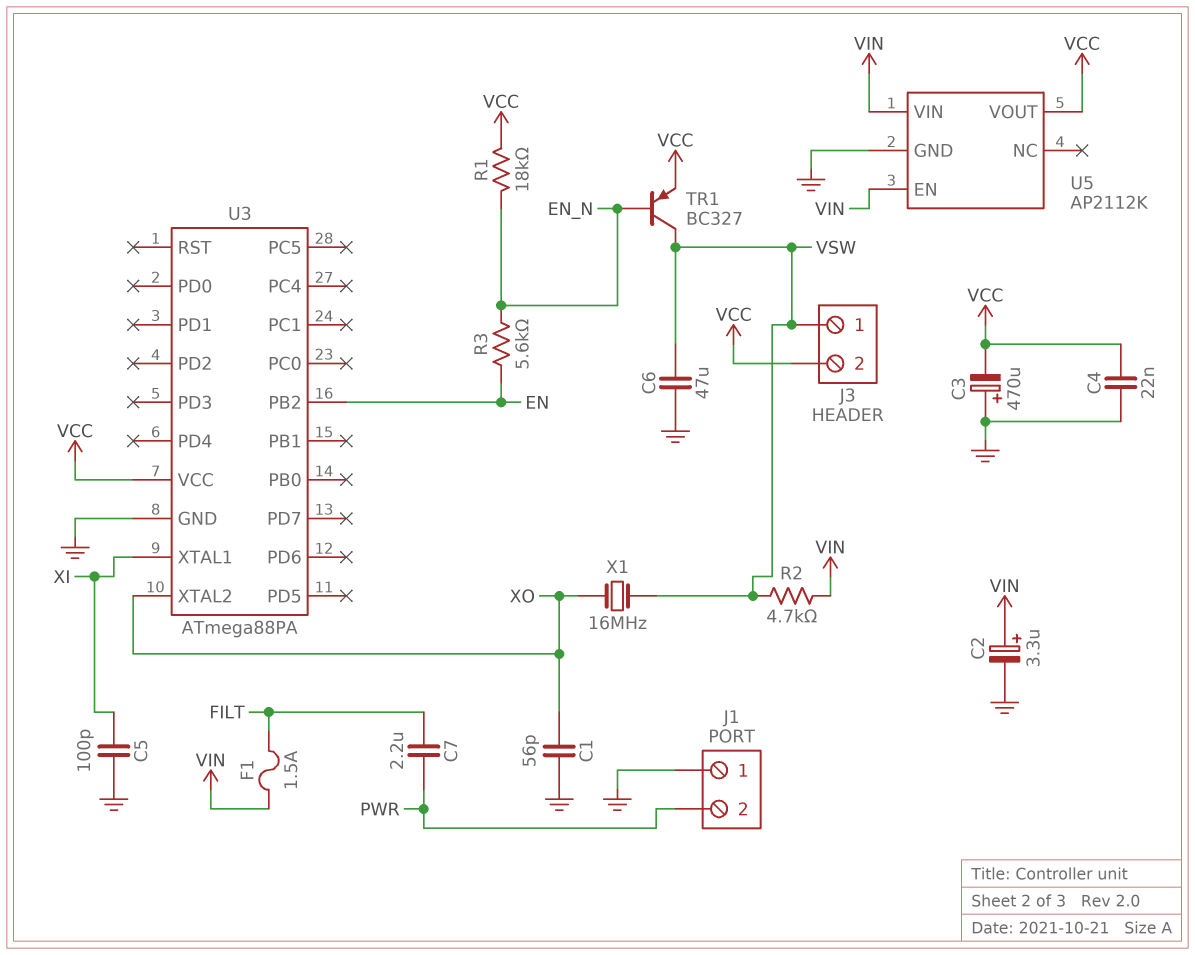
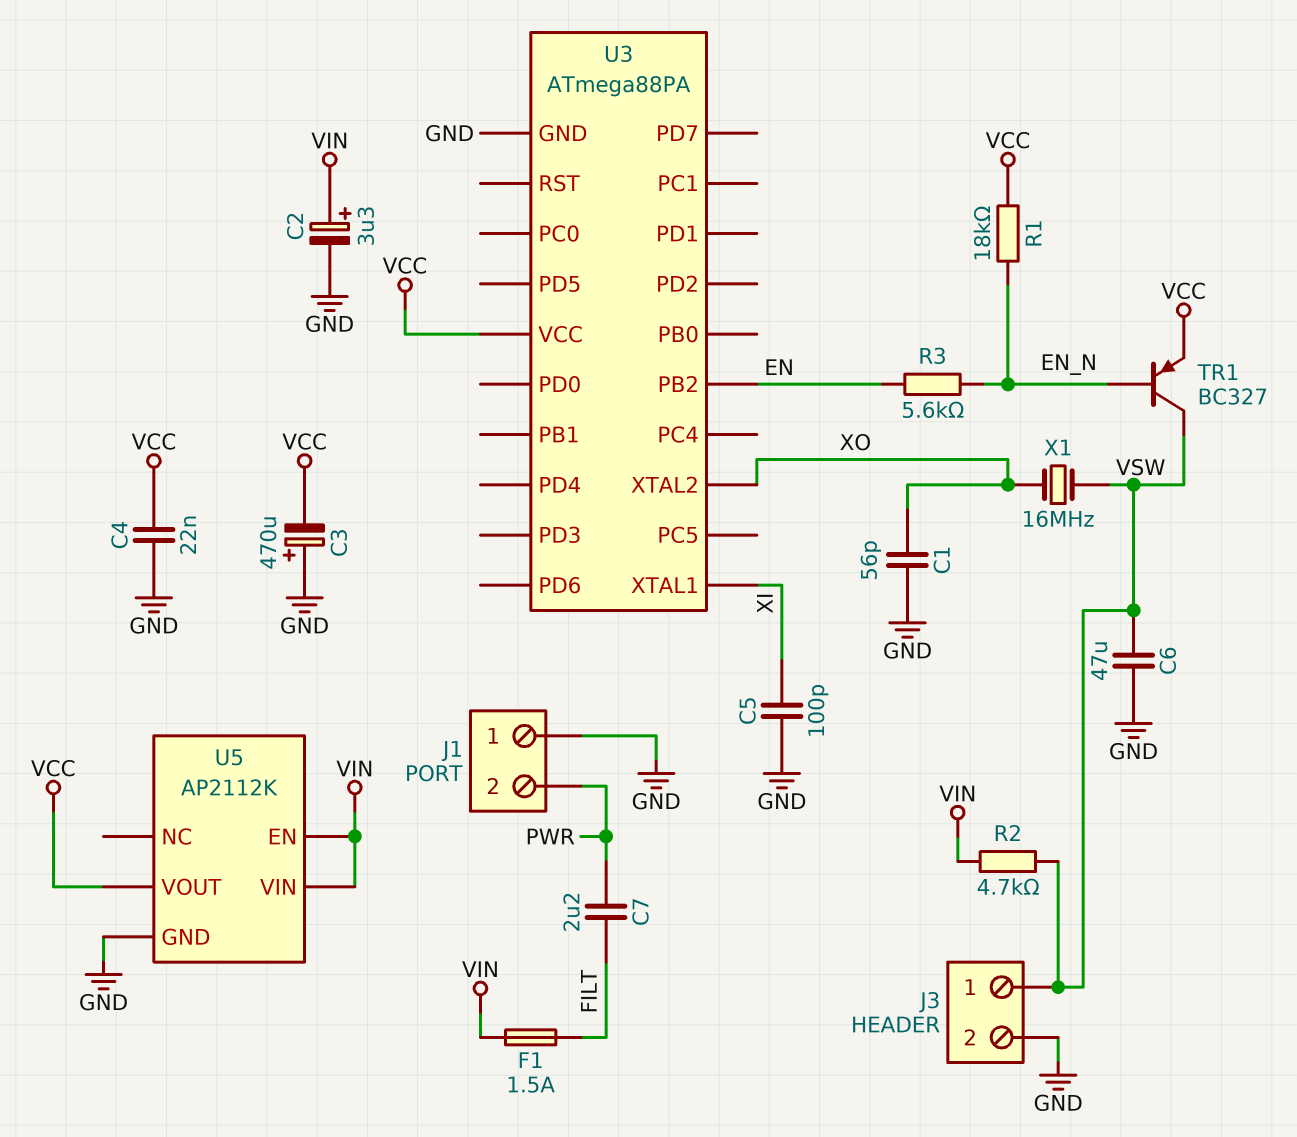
J3 pin 2: VCC -> GND

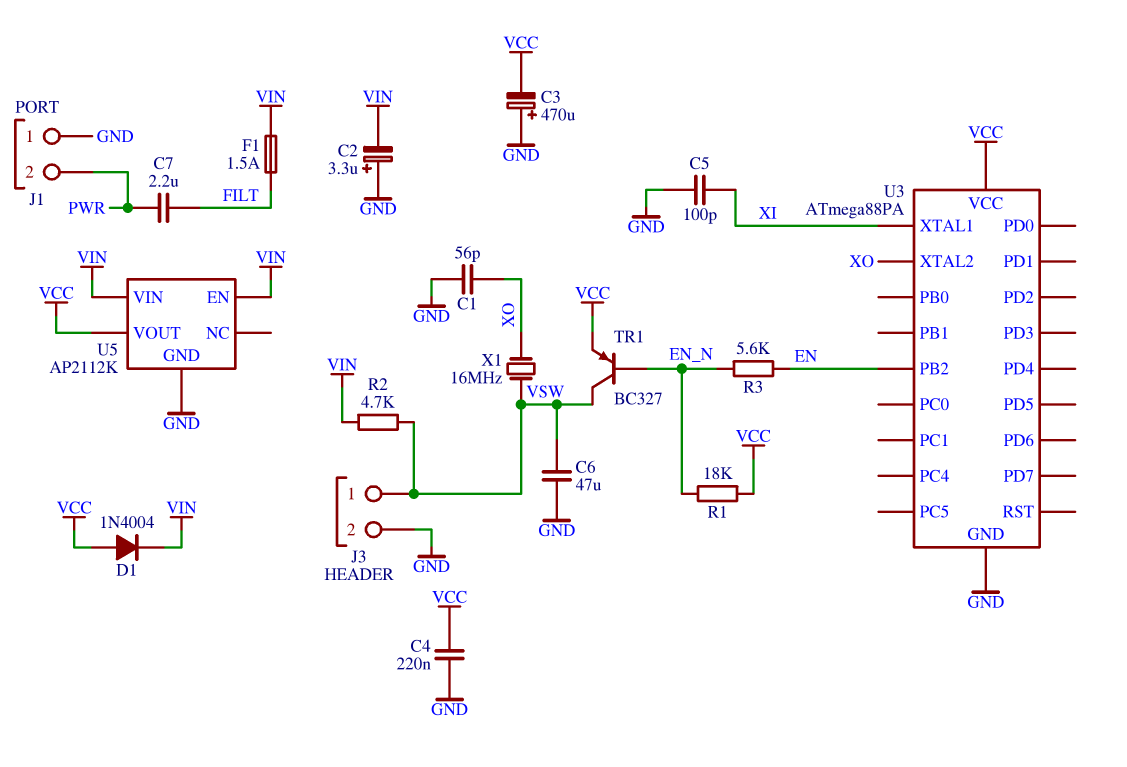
C2: 3.3uF (plus VIN, minus GND) -> 3.3uF (plus GND, minus VIN)
C4: 22nF (GND, VCC) -> 220nF (GND, VCC)
D1: none -> diode 1N4004 (A VCC, K VIN)

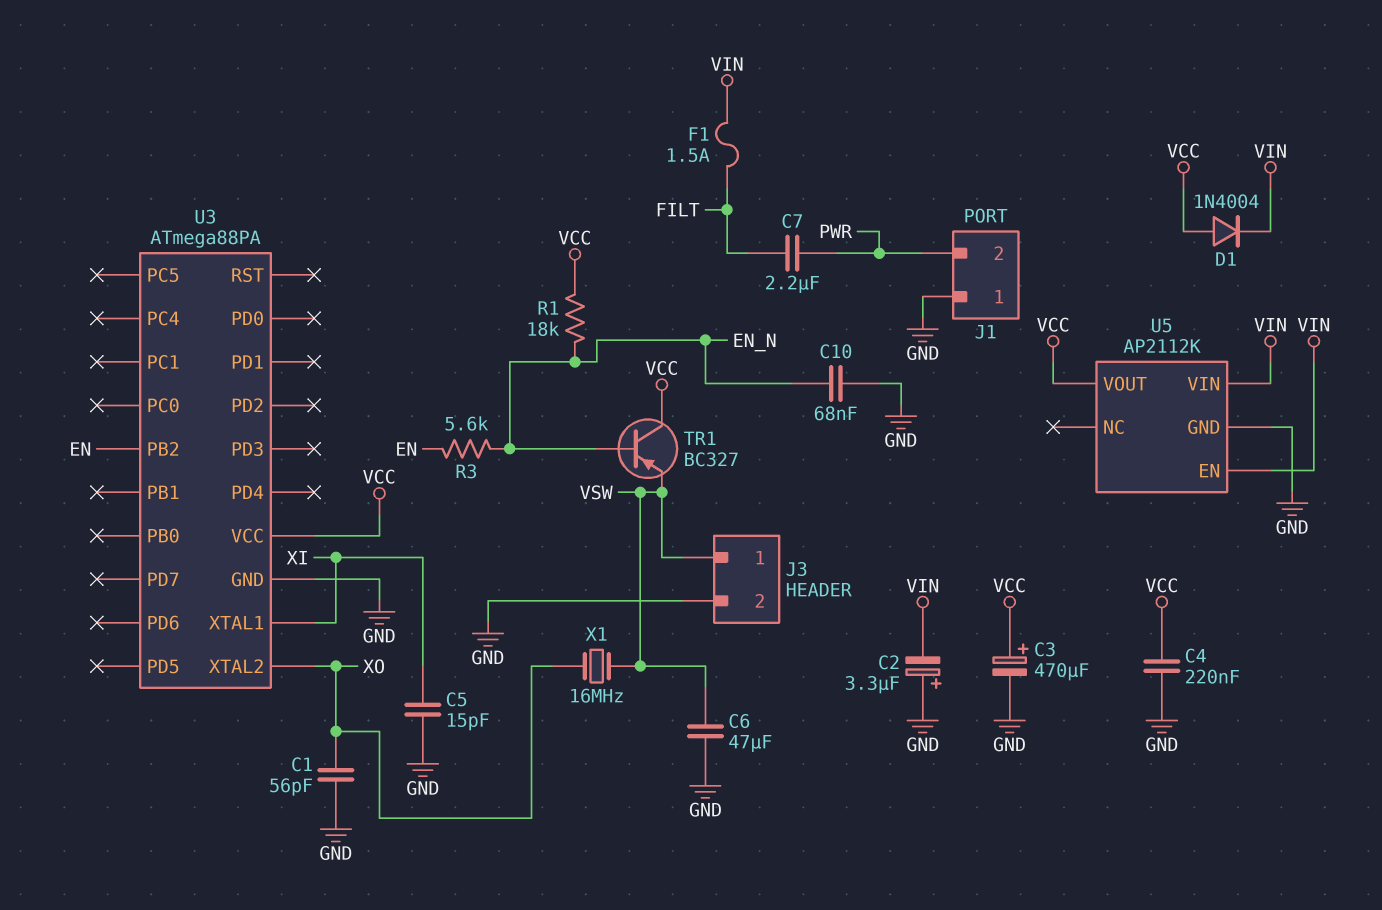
C3: 470uF (plus GND, minus VCC) -> 470uF (plus VCC, minus GND)
C5: 100pF (GND, XI) -> 15pF (GND, XI)
C10: none -> 68nF (EN_N, GND)
R2: 4.7k (VIN, VSW) -> none
TR1: PNP BC327 (B EN_N, C VSW, E VCC) -> PNP BC327 (B EN_N, C VCC, E VSW)

